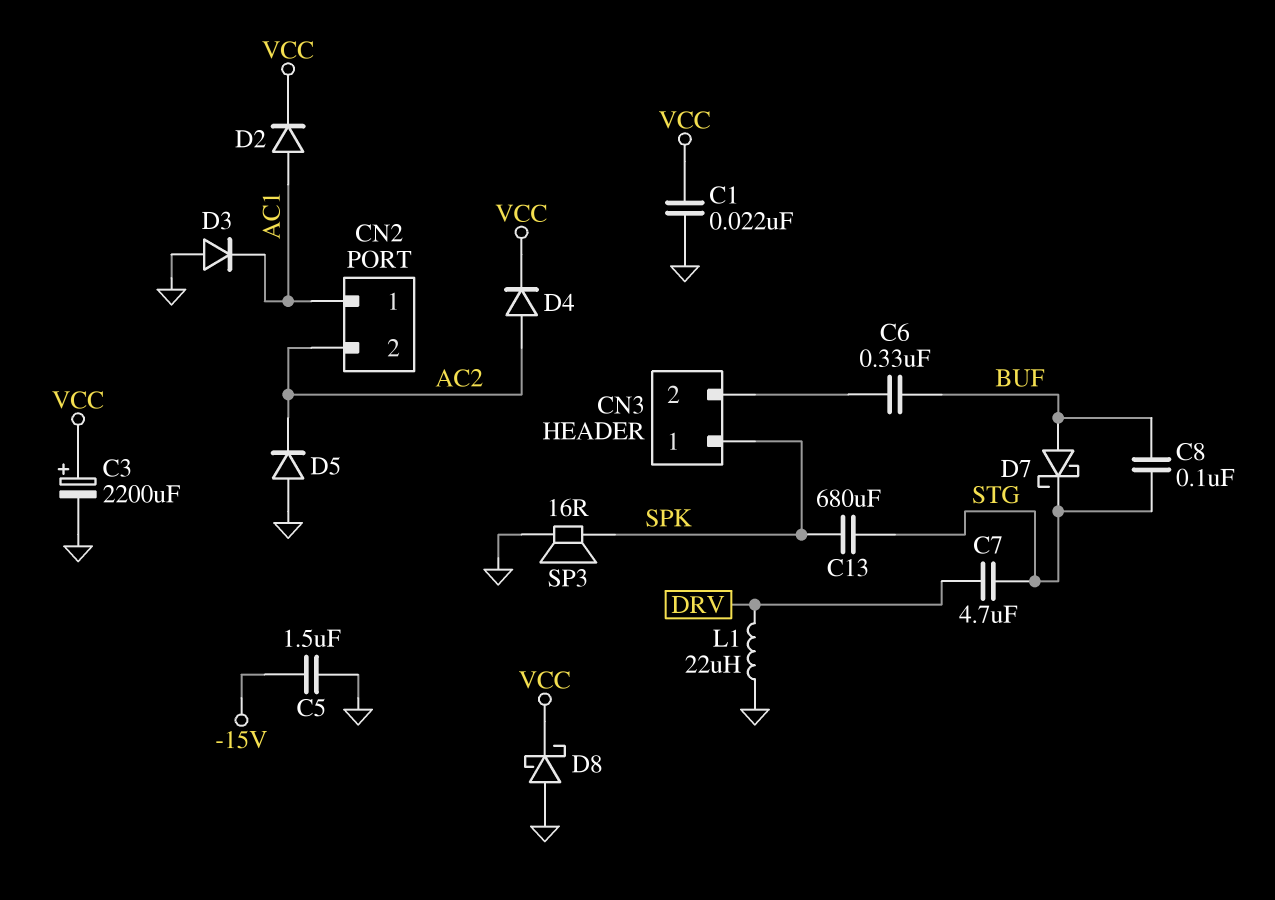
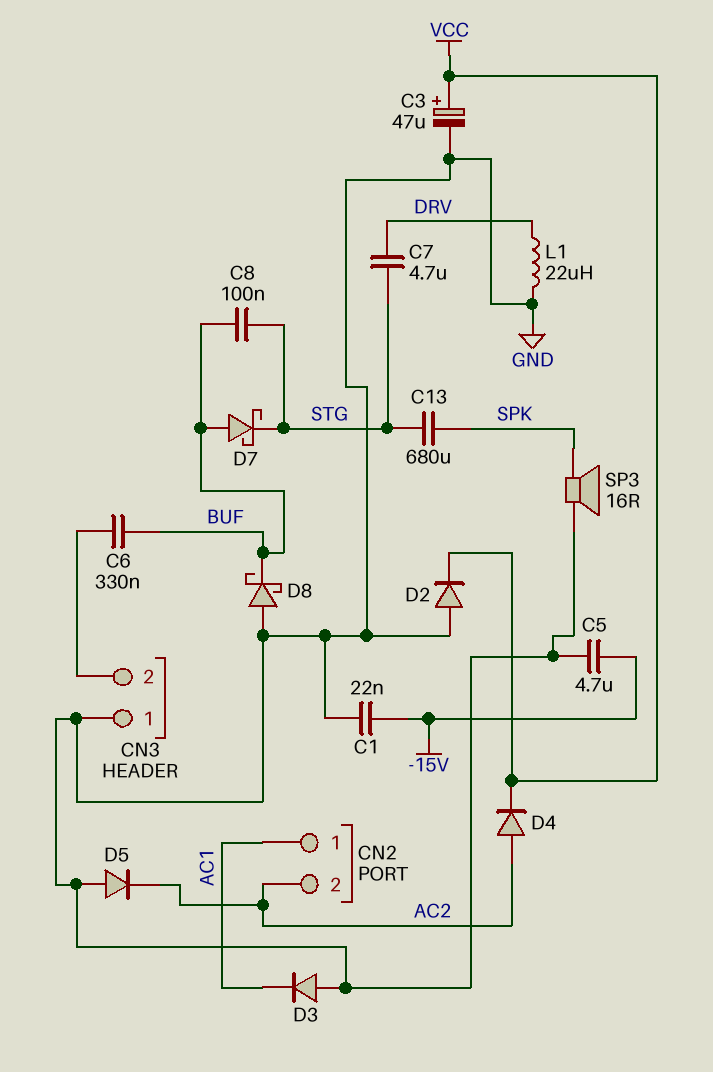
C1: 22nF (GND, VCC) -> 22nF (-15V, GND)
C3: 2200uF (plus VCC, minus GND) -> 47uF (plus VCC, minus GND)
C5: 1.5uF (-15V, GND) -> 4.7uF (-15V, GND)
CN3 pin 1: SPK -> GND
D2: diode (A AC1, K VCC) -> diode (A GND, K VCC)
D8: schottky (A GND, K VCC) -> schottky (A GND, K BUF)

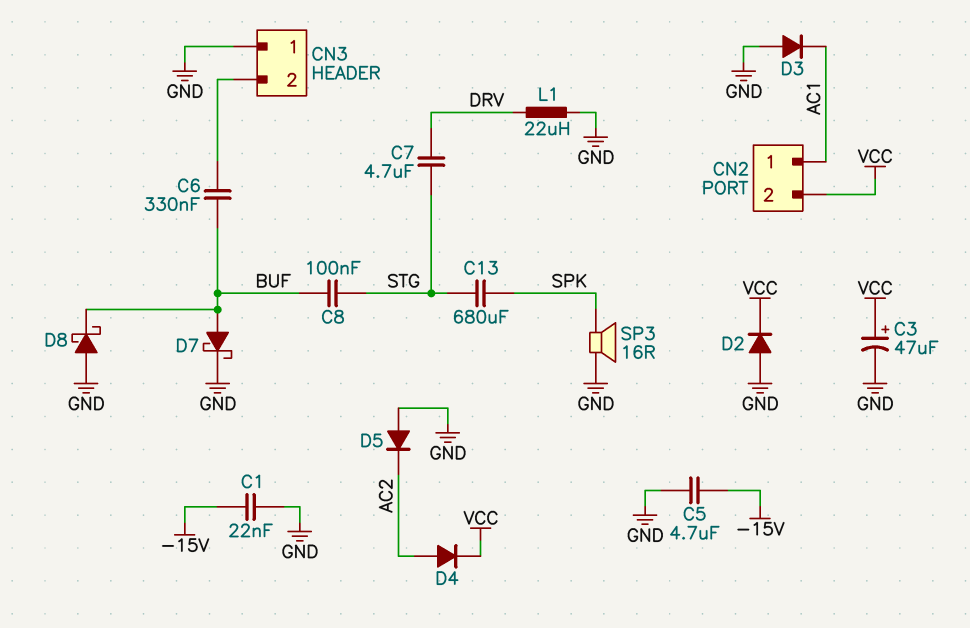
CN2 pin 2: AC2 -> VCC
D7: schottky (A BUF, K STG) -> schottky (A BUF, K GND)

